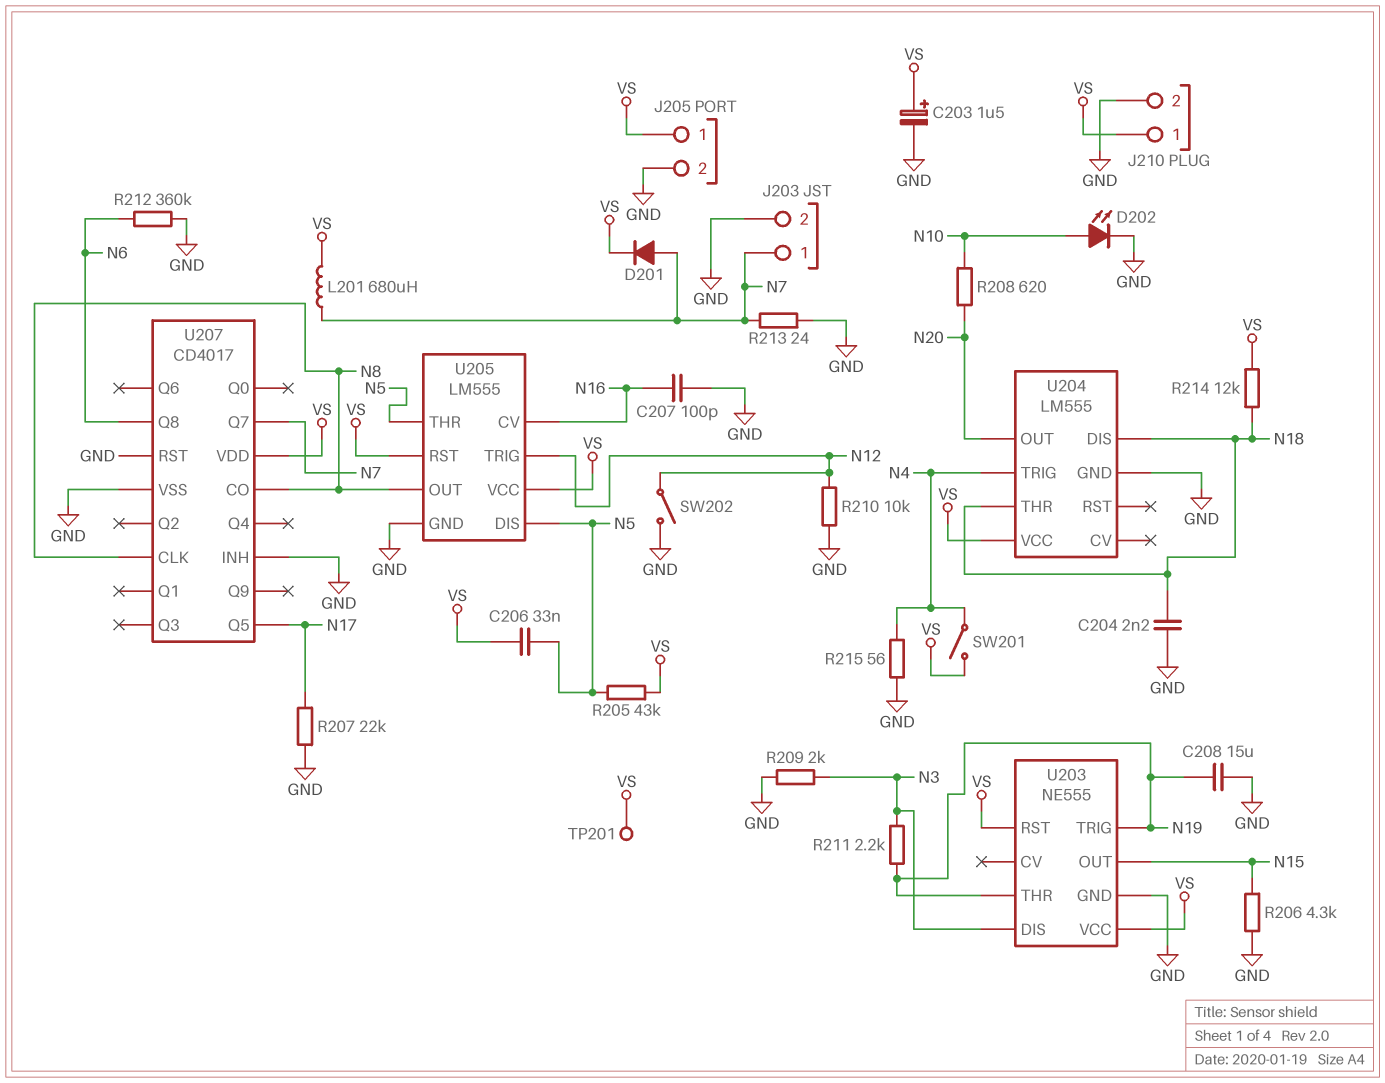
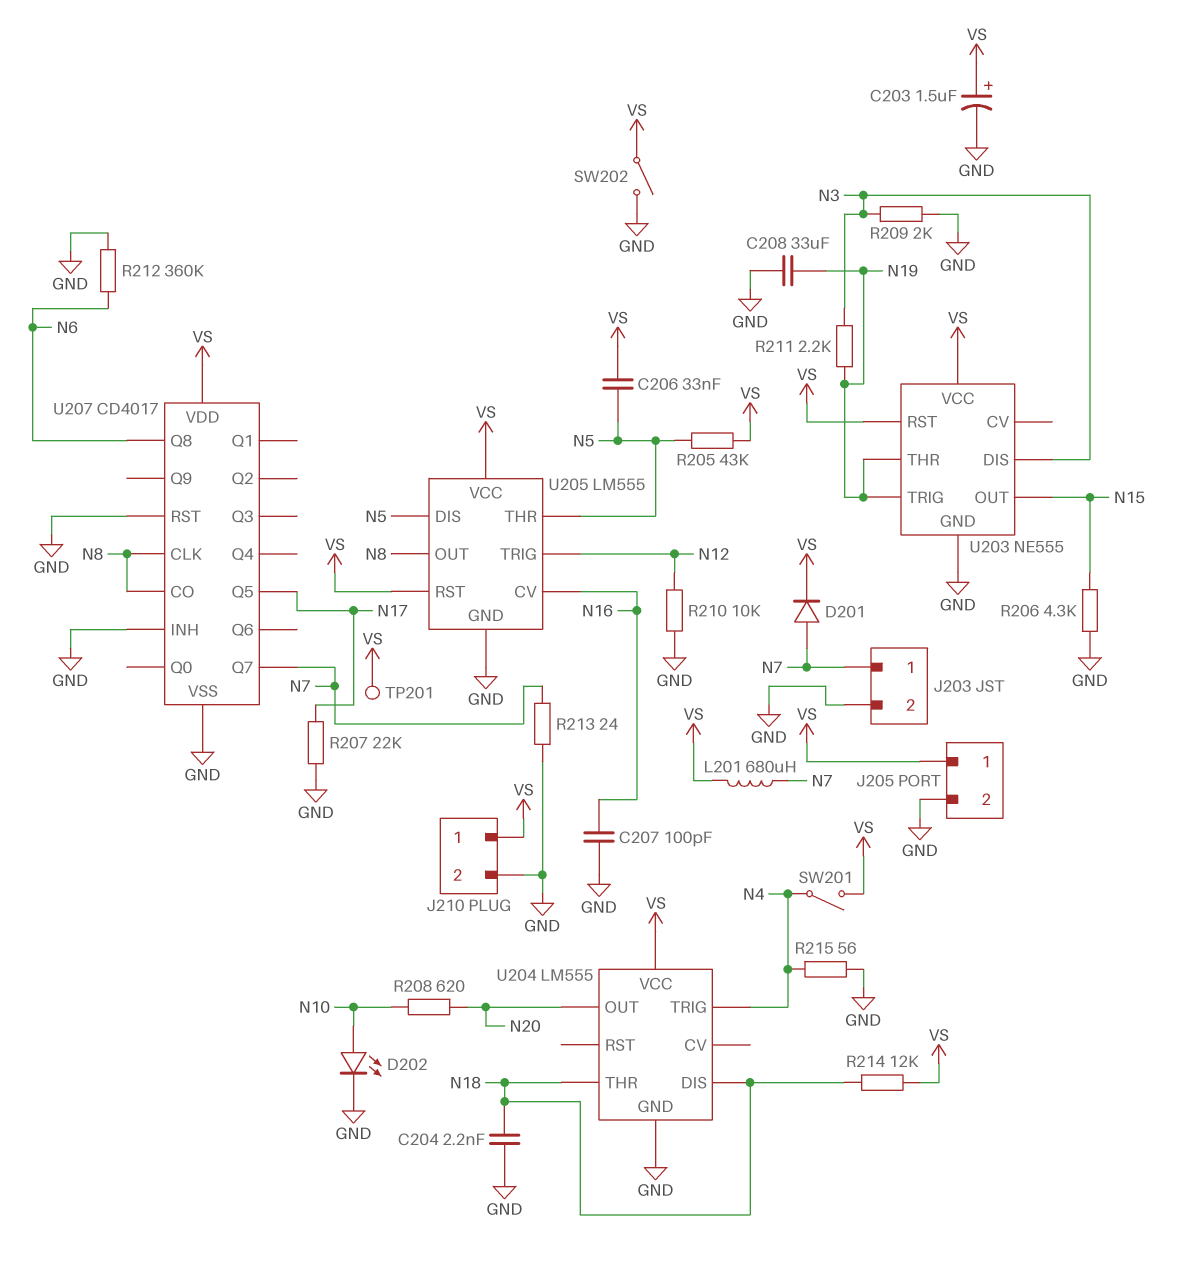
C208: 15uF (GND, N19) -> 33uF (GND, N19)
SW202: switch (GND, N12) -> switch (GND, VS)

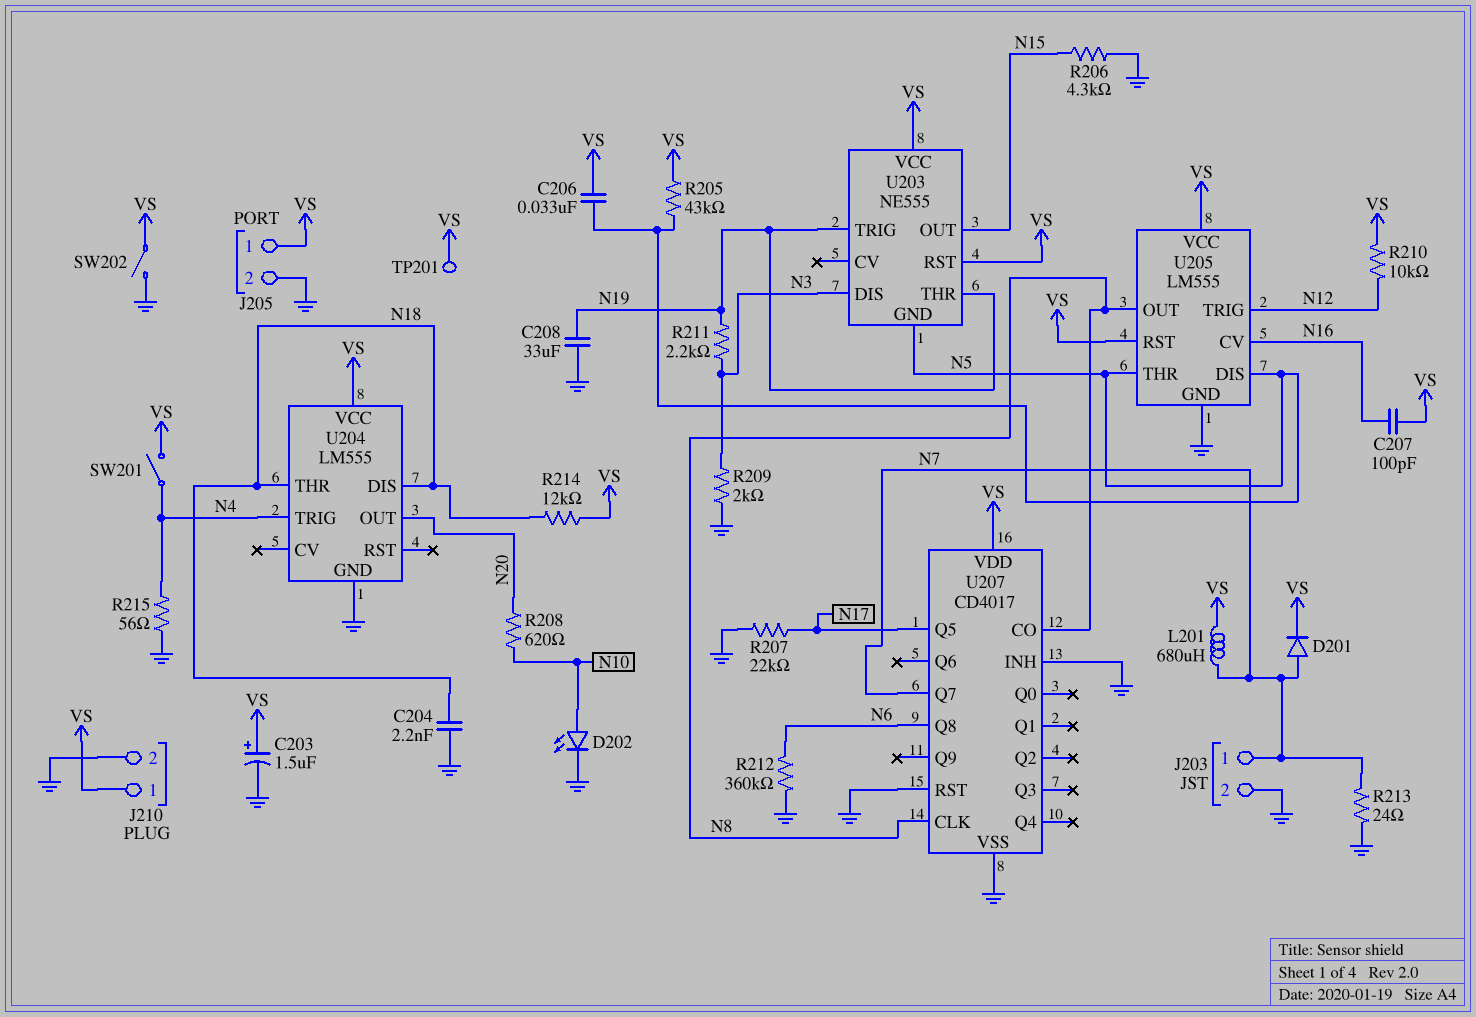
C207: 100pF (GND, N16) -> 100pF (N16, VS)
R210: 10k (GND, N12) -> 10k (N12, VS)
U203 pin GND: GND -> N5

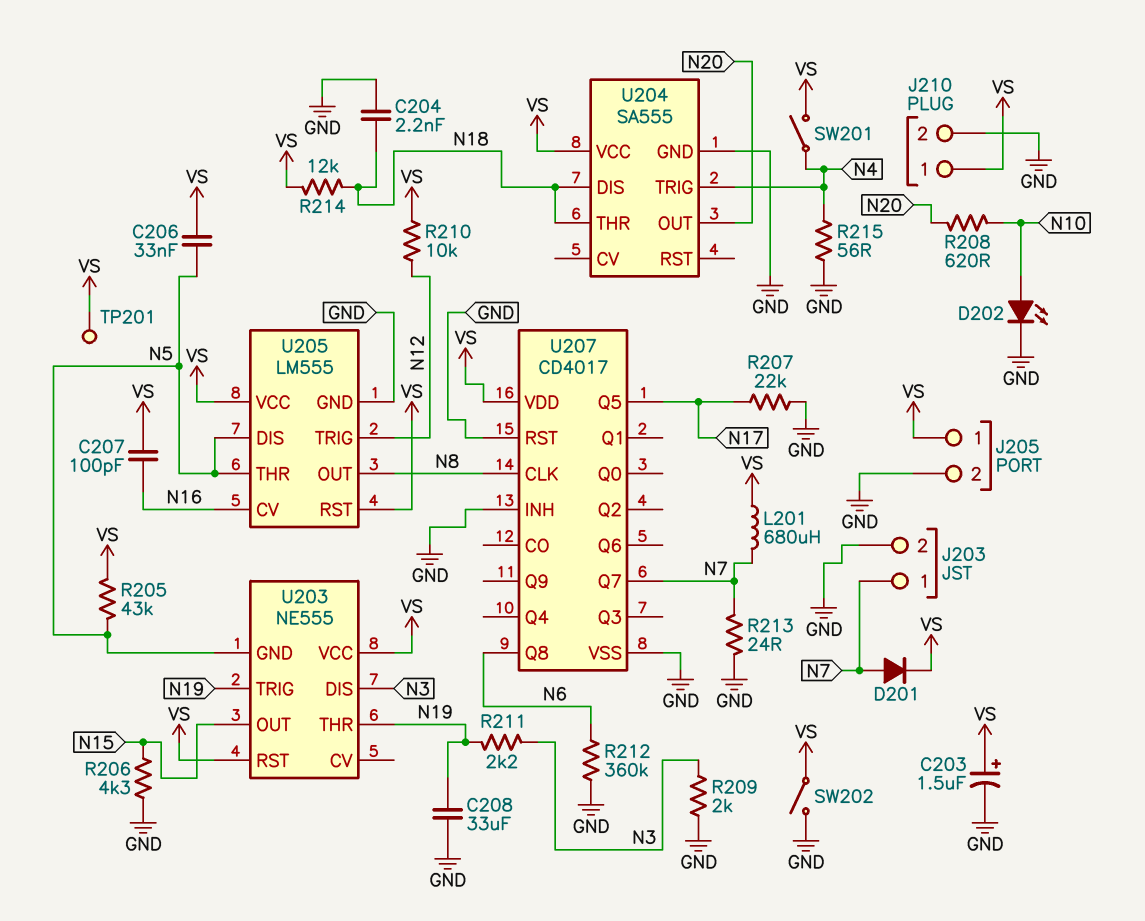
U204: LM555 -> SA555
U207 pin CO: N8 -> none

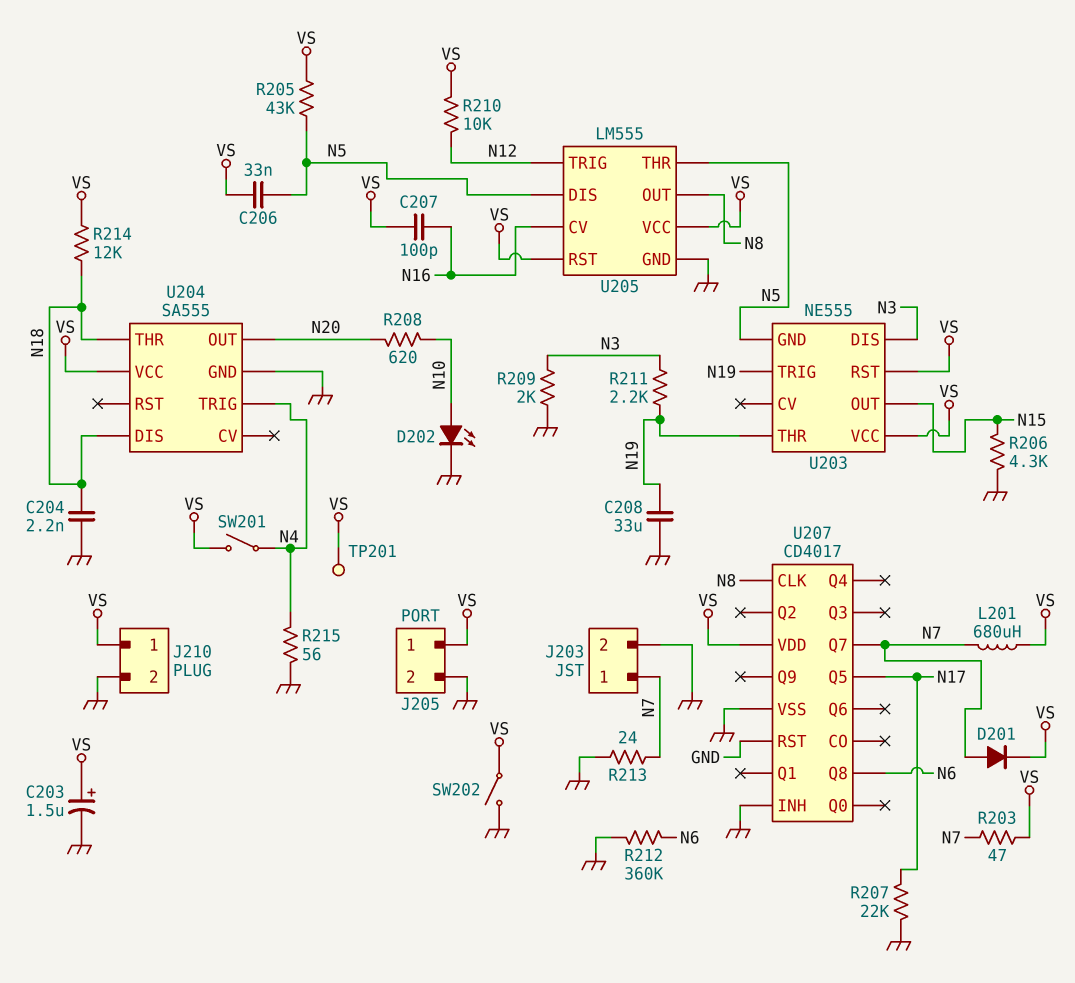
R203: none -> 47 (N7, VS)

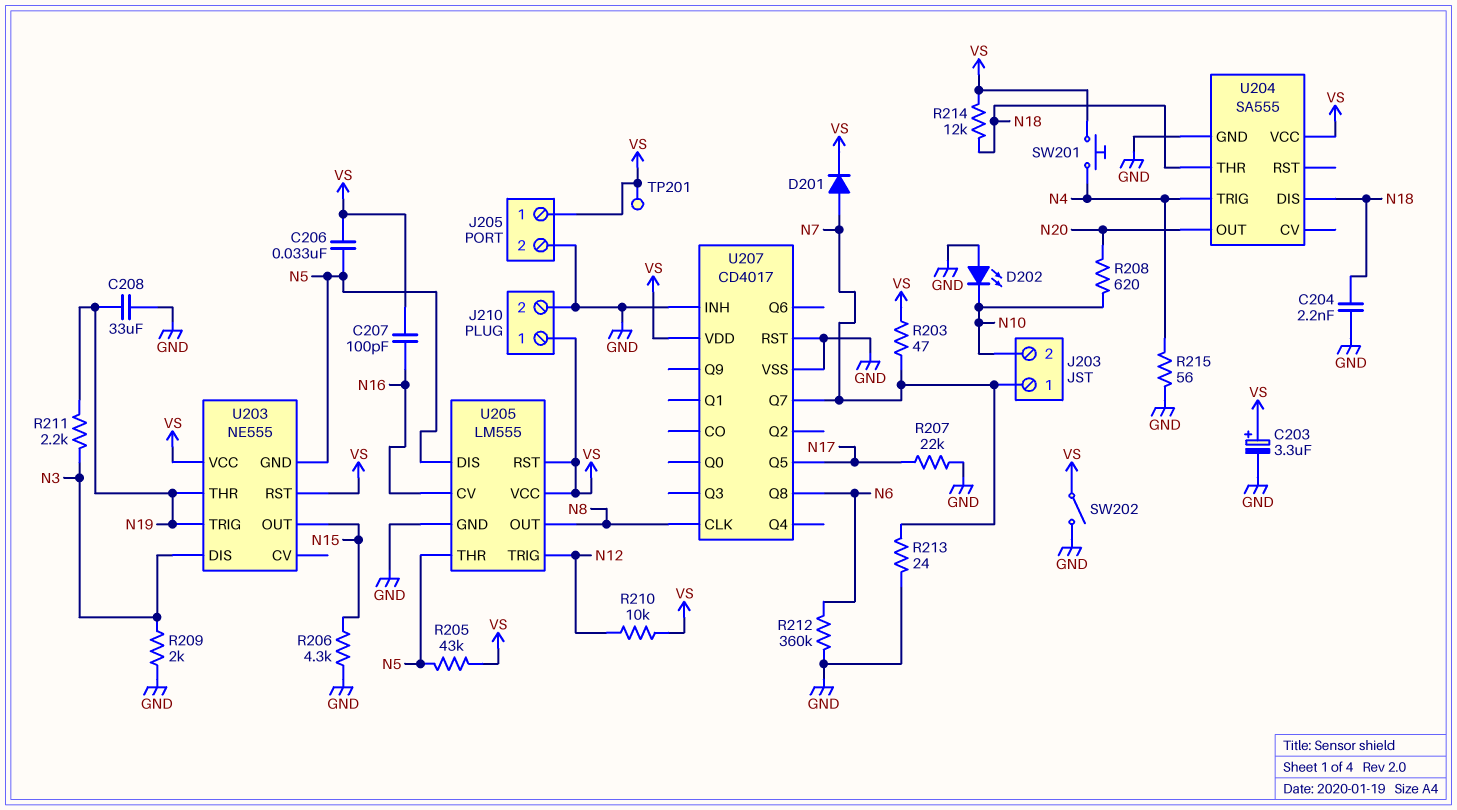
C203: 1.5uF (plus VS, minus GND) -> 3.3uF (plus VS, minus GND)
D202: LED (A N10, K GND) -> LED (A GND, K N10)
J203 pin 2: GND -> N10
L201: 680uH (N7, VS) -> none
SW201: switch (N4, VS) -> button (N4, VS)

